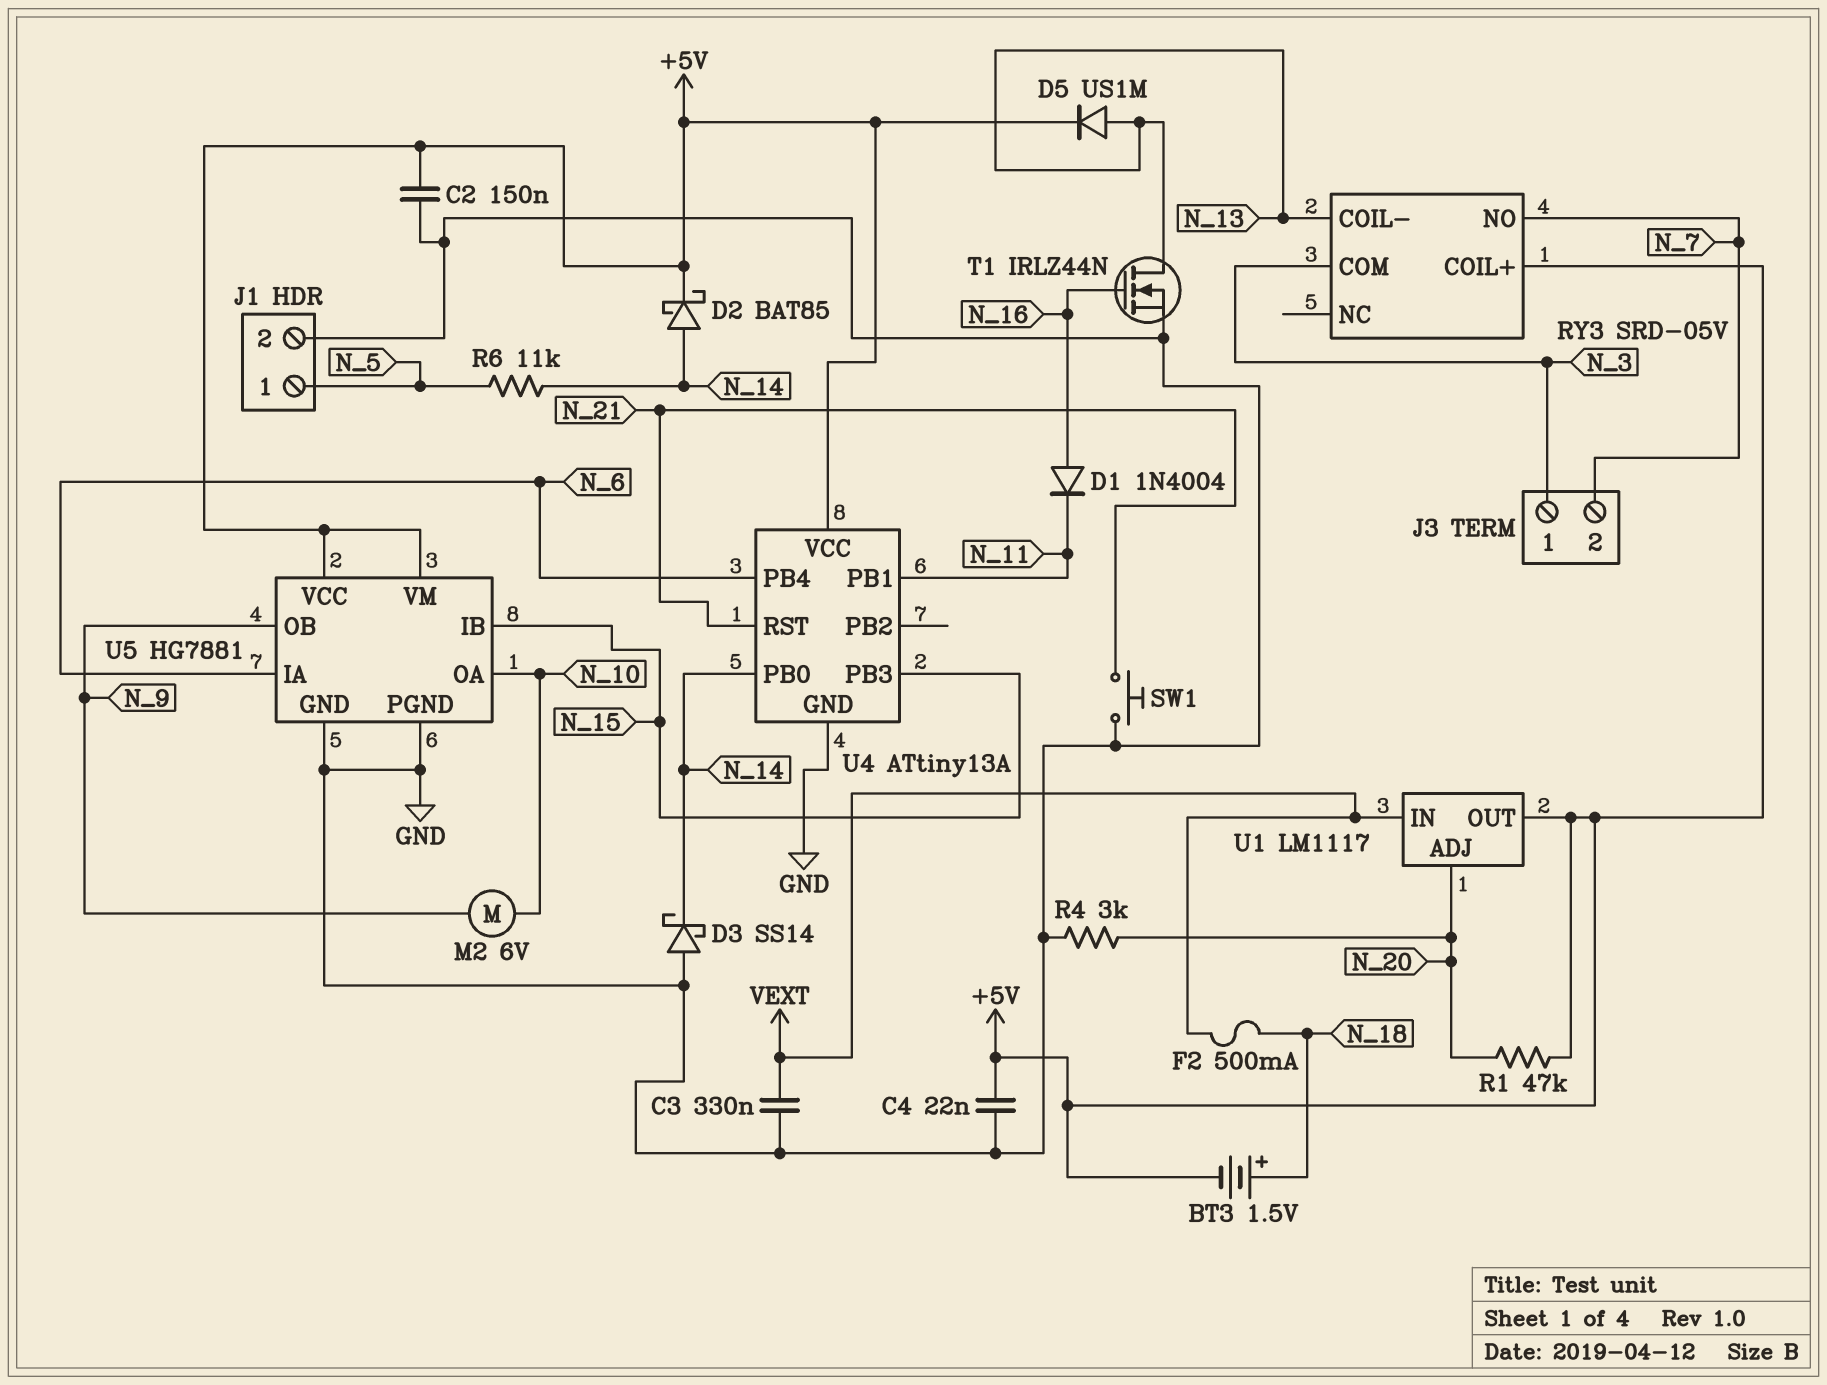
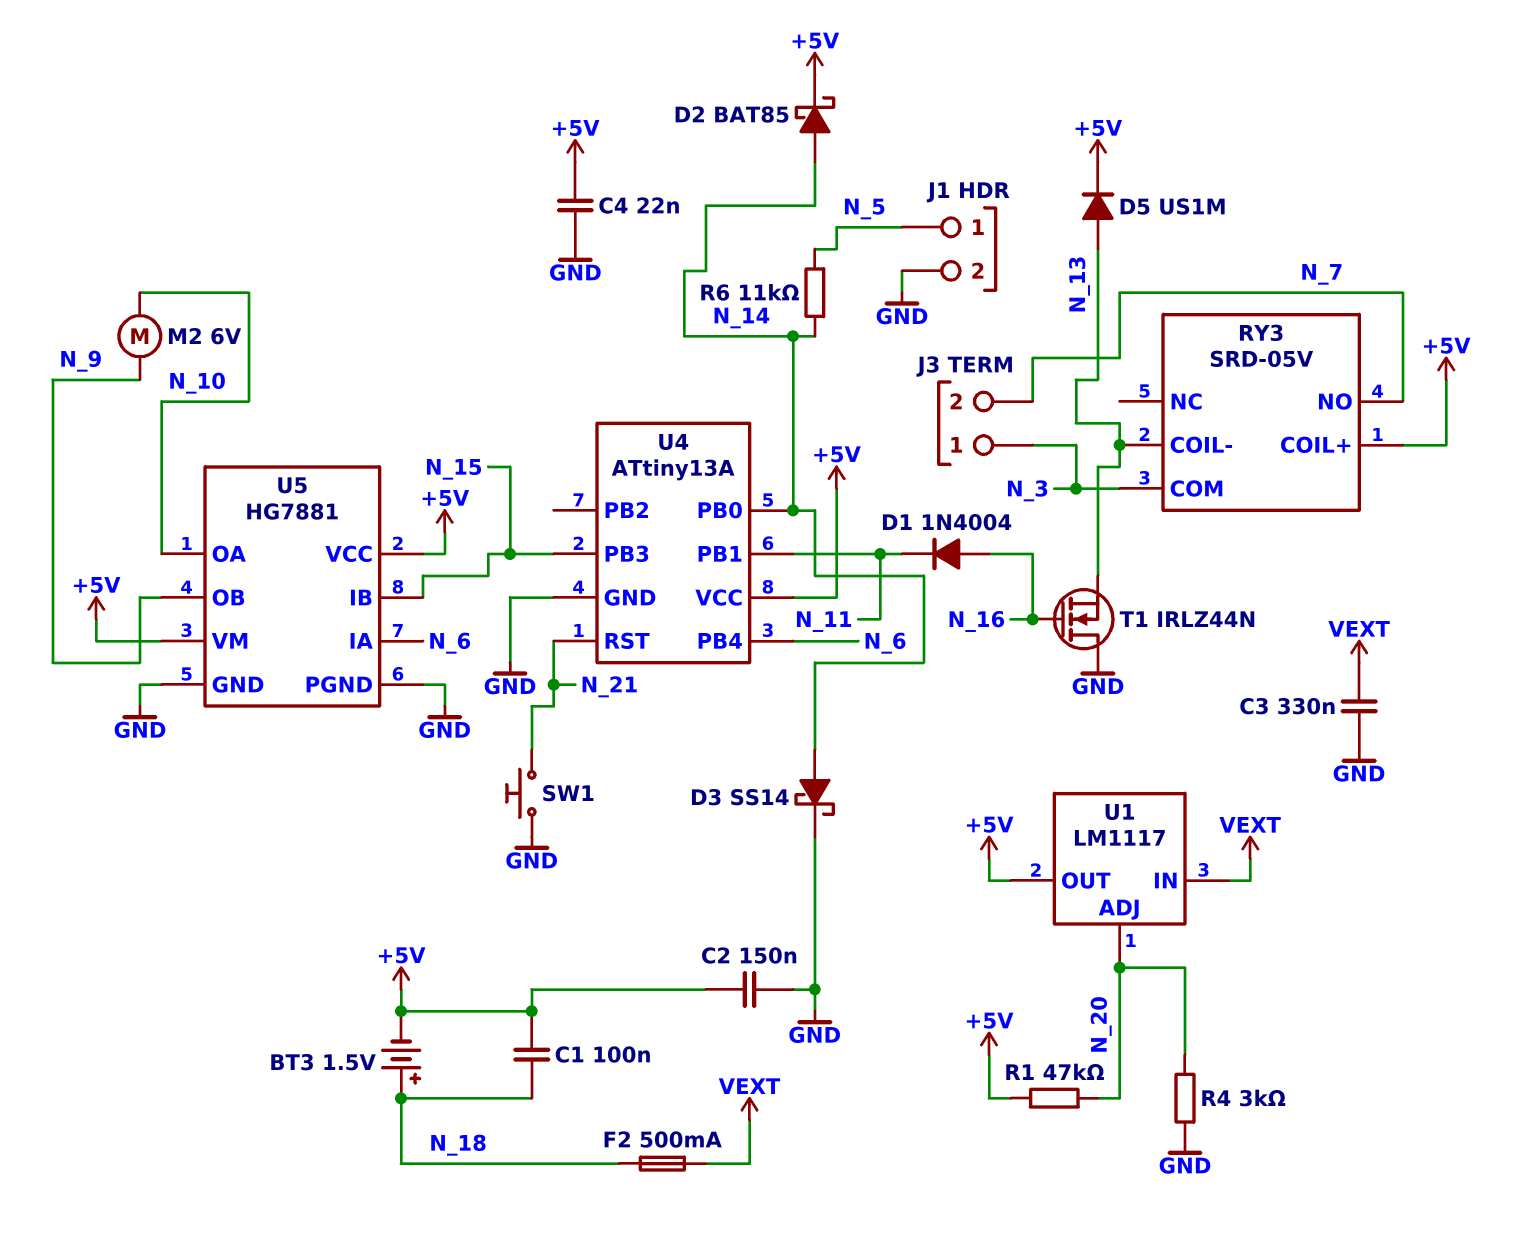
C1: none -> 100nF (+5V, N_18)
D3: schottky SS14 (A GND, K N_14) -> schottky SS14 (A N_14, K GND)
T1: NMOS IRLZ44N (G N_16, D N_13, S GND) -> NMOS IRLZ44N (G N_16, D GND, S N_13)

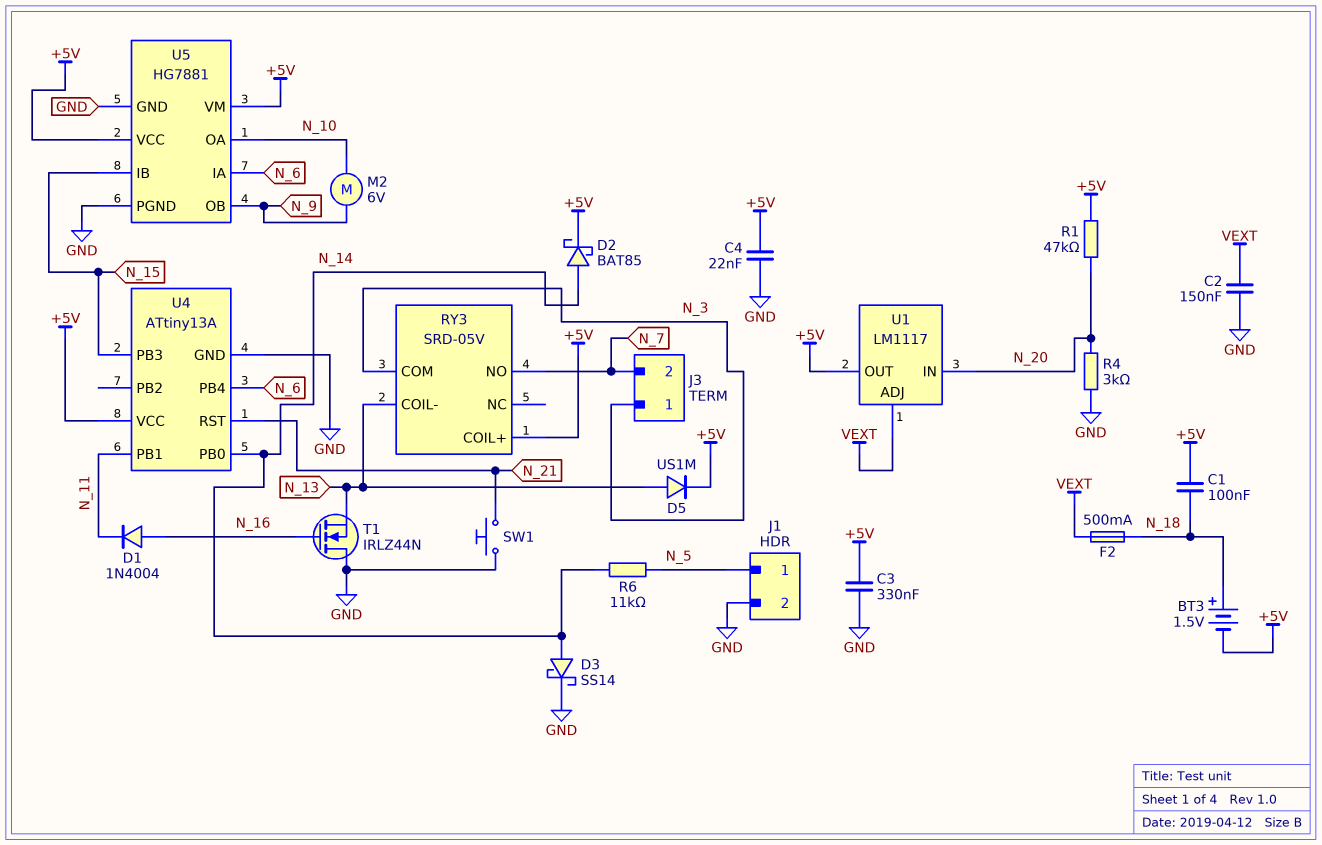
C2: 150nF (+5V, GND) -> 150nF (GND, VEXT)
C3: 330nF (GND, VEXT) -> 330nF (+5V, GND)
U1 pin ADJ: N_20 -> VEXT
U1 pin IN: VEXT -> N_20

